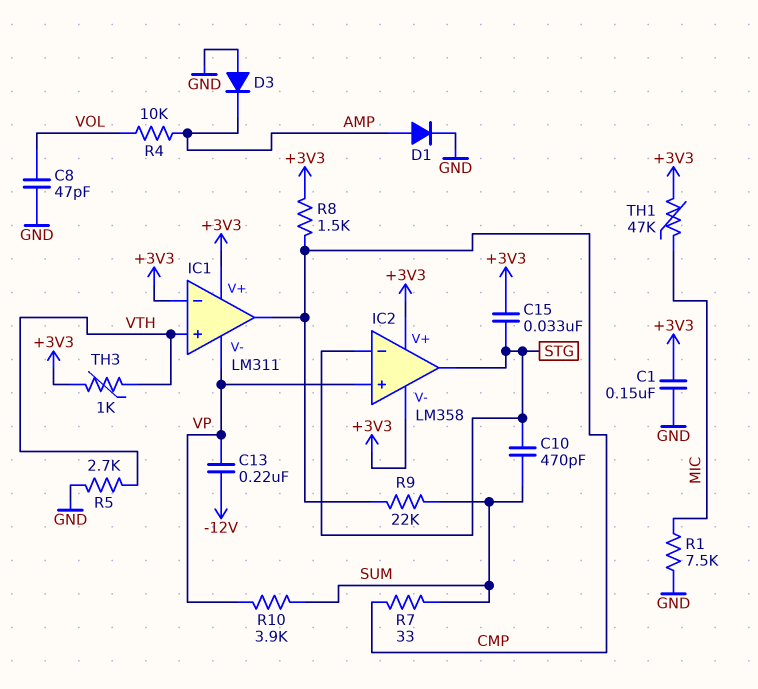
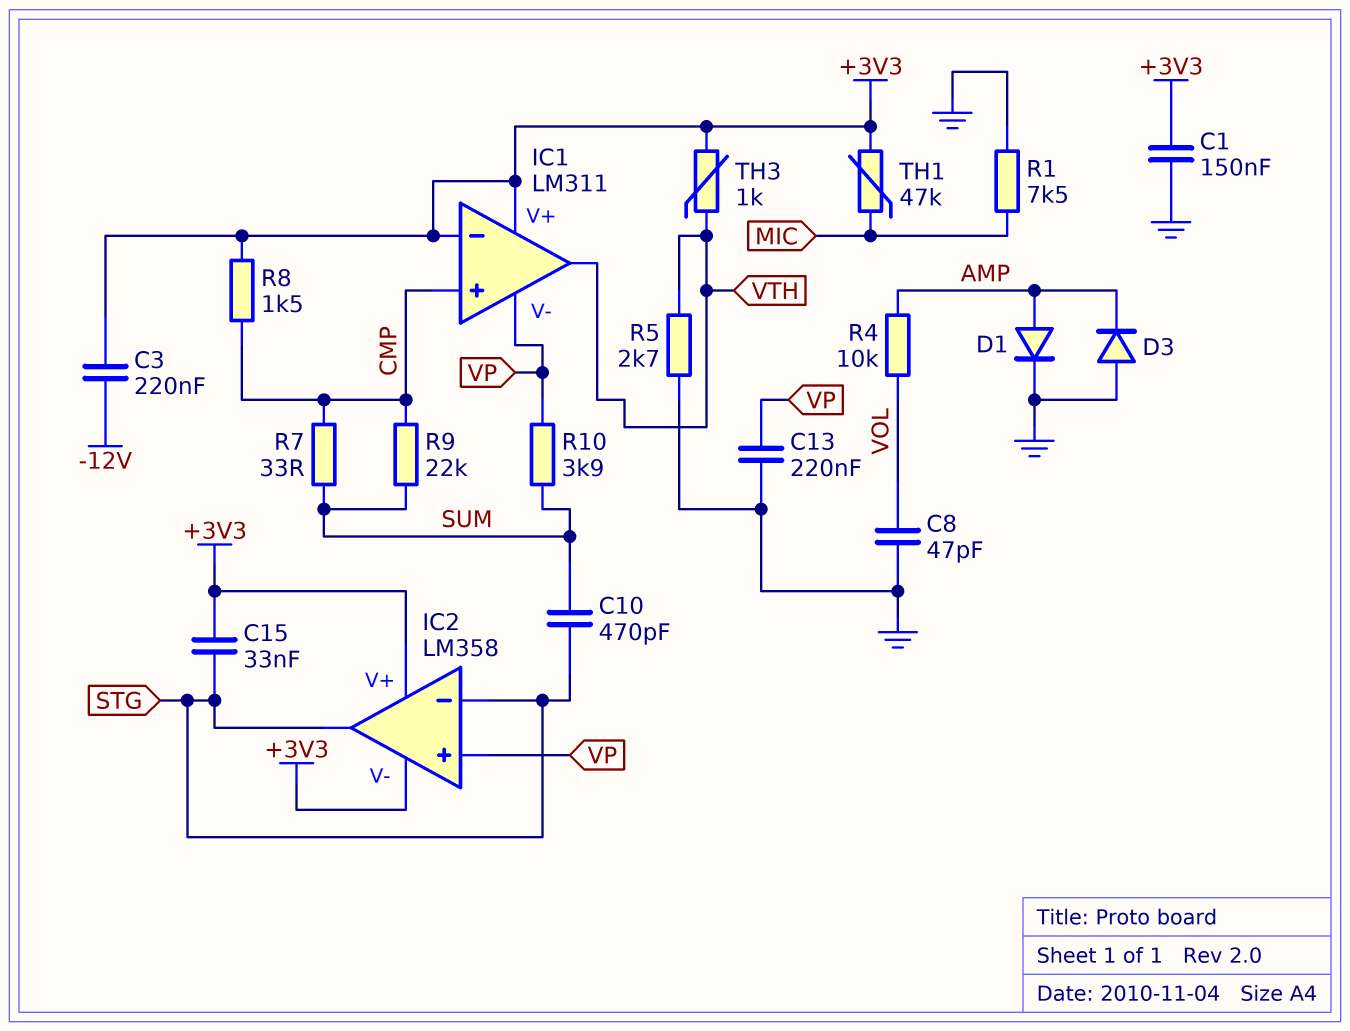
C3: none -> 220nF (+3V3, -12V)
C13: 220nF (-12V, VP) -> 220nF (GND, VP)
IC1 pin in+: VTH -> CMP
IC1 pin out: CMP -> VTH

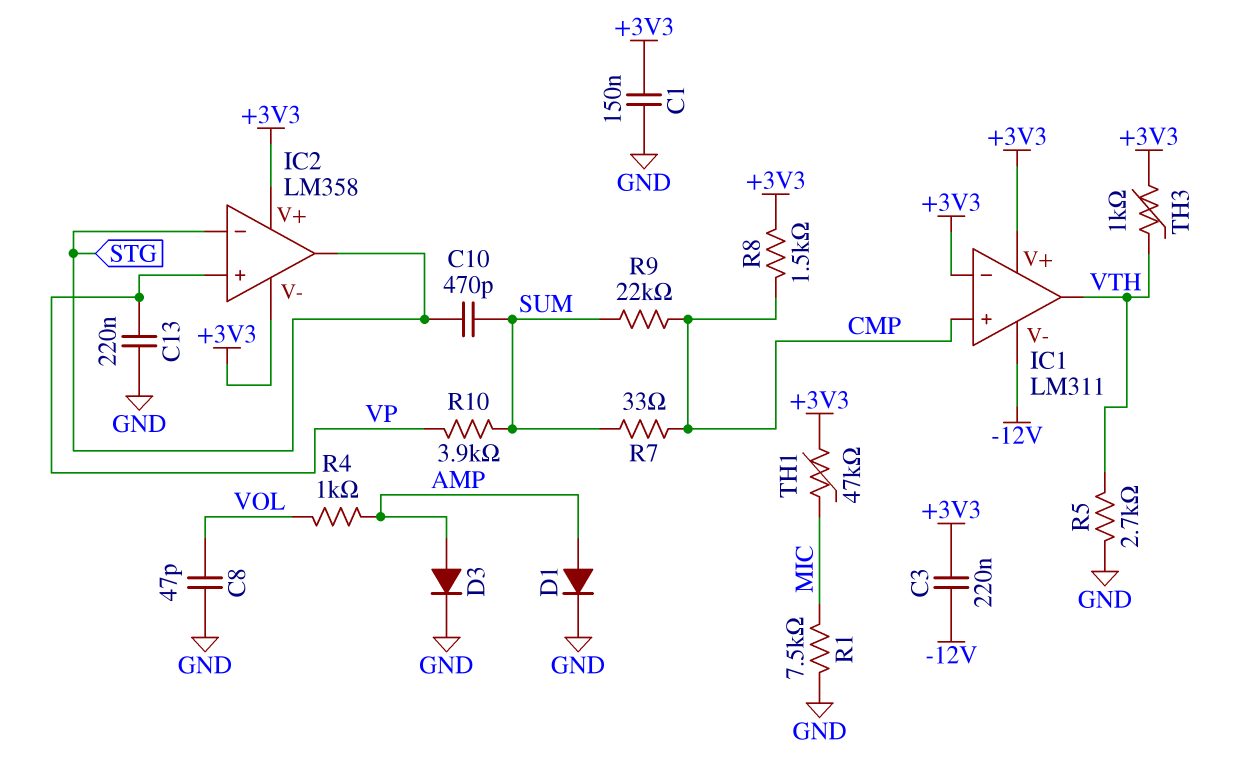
C15: 33nF (+3V3, STG) -> none
D3: diode (A GND, K AMP) -> diode (A AMP, K GND)
IC1 pin V-: VP -> -12V
R4: 10k (AMP, VOL) -> 1k (AMP, VOL)

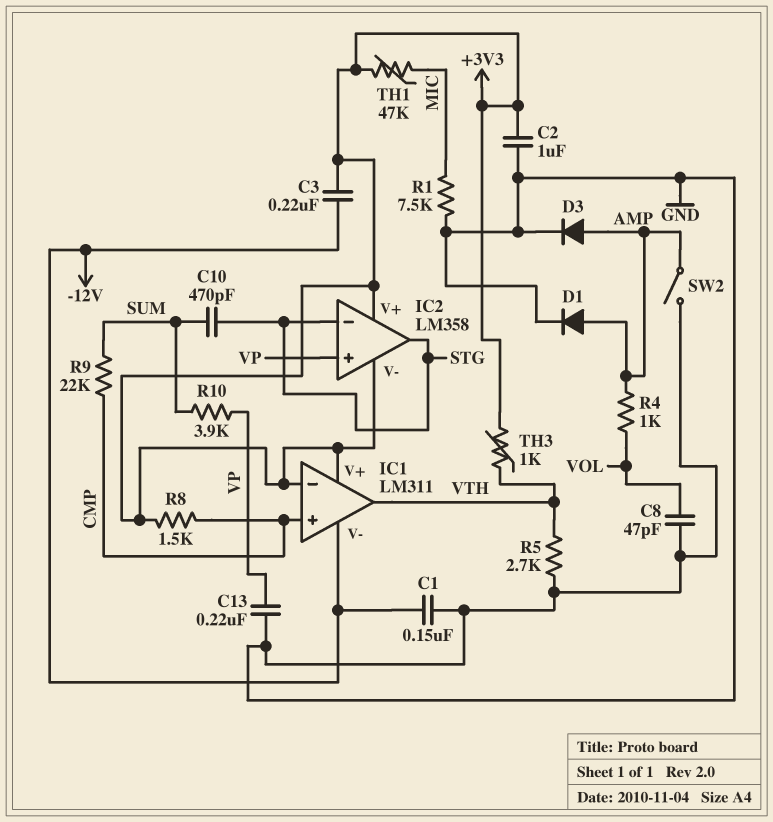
C1: 150nF (+3V3, GND) -> 150nF (-12V, GND)
C2: none -> 1uF (+3V3, GND)
R7: 33 (CMP, SUM) -> none
SW2: none -> switch (AMP, GND)

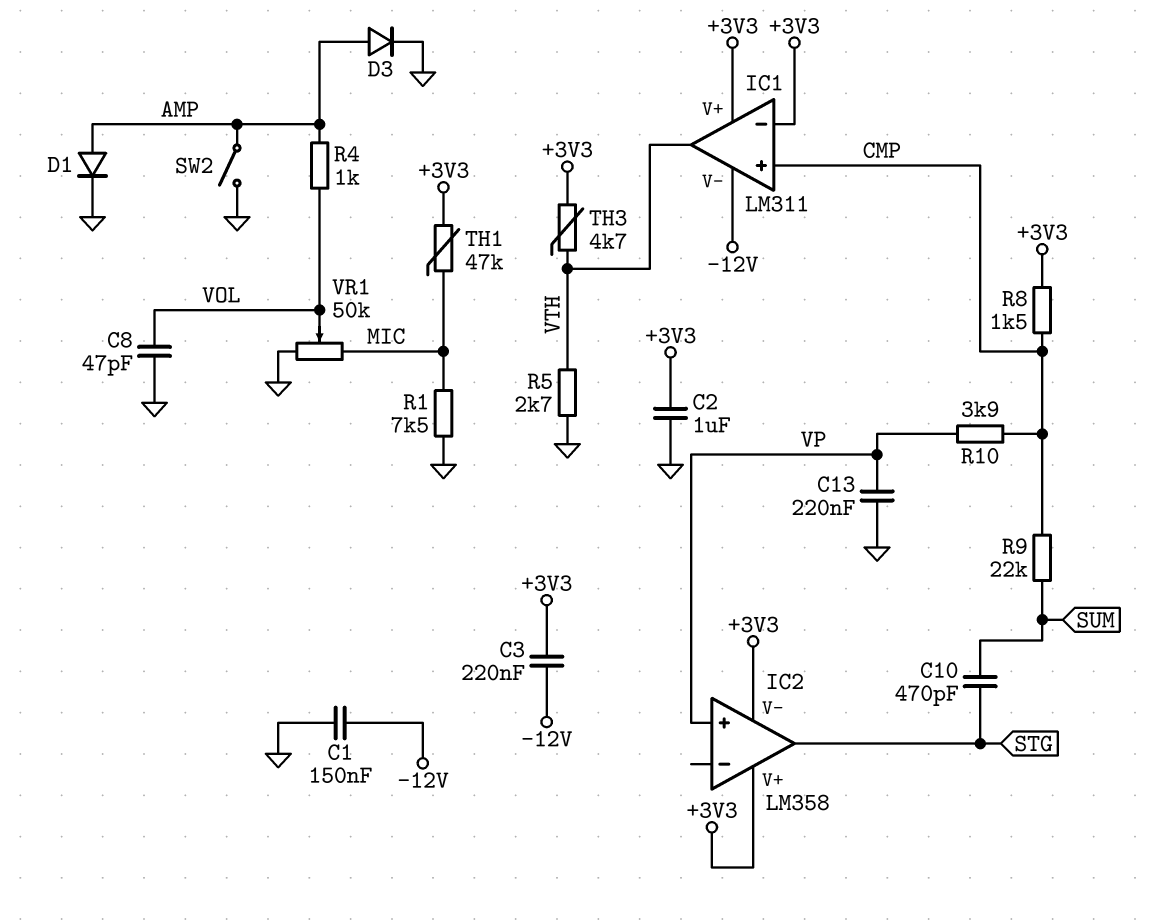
IC2 pin in-: STG -> none
R10: 3.9k (SUM, VP) -> 3.9k (CMP, VP)
TH3: 1k (+3V3, VTH) -> 4.7k (+3V3, VTH)
VR1: none -> 50k (GND, MIC, wiper VOL)

